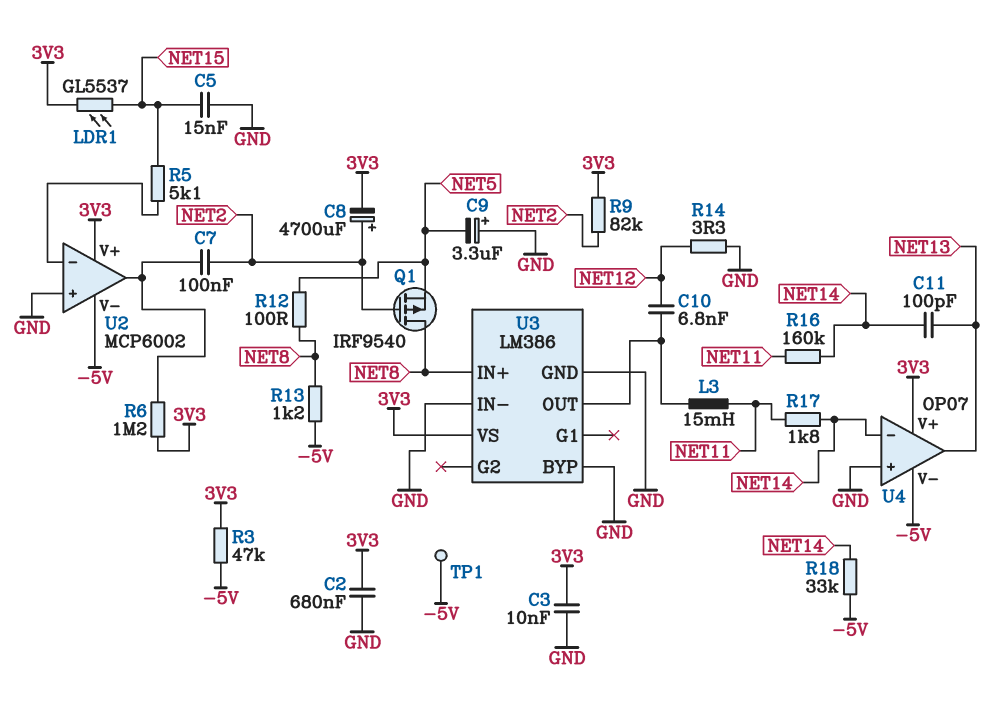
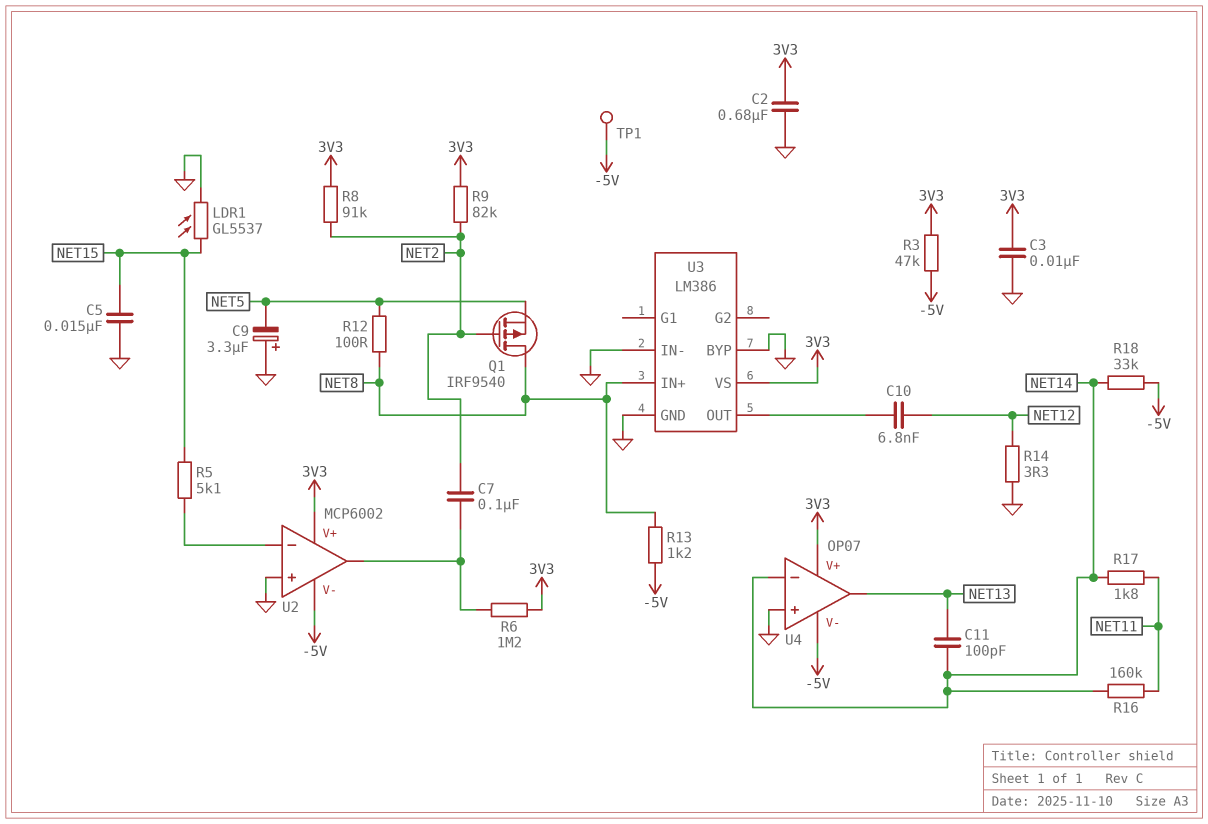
C8: 4700uF (plus NET2, minus 3V3) -> none
L3: 15mH (NET11, U3/OUT) -> none
LDR1: GL5537 (3V3, NET15) -> GL5537 (GND, NET15)
R8: none -> 91k (3V3, NET2)

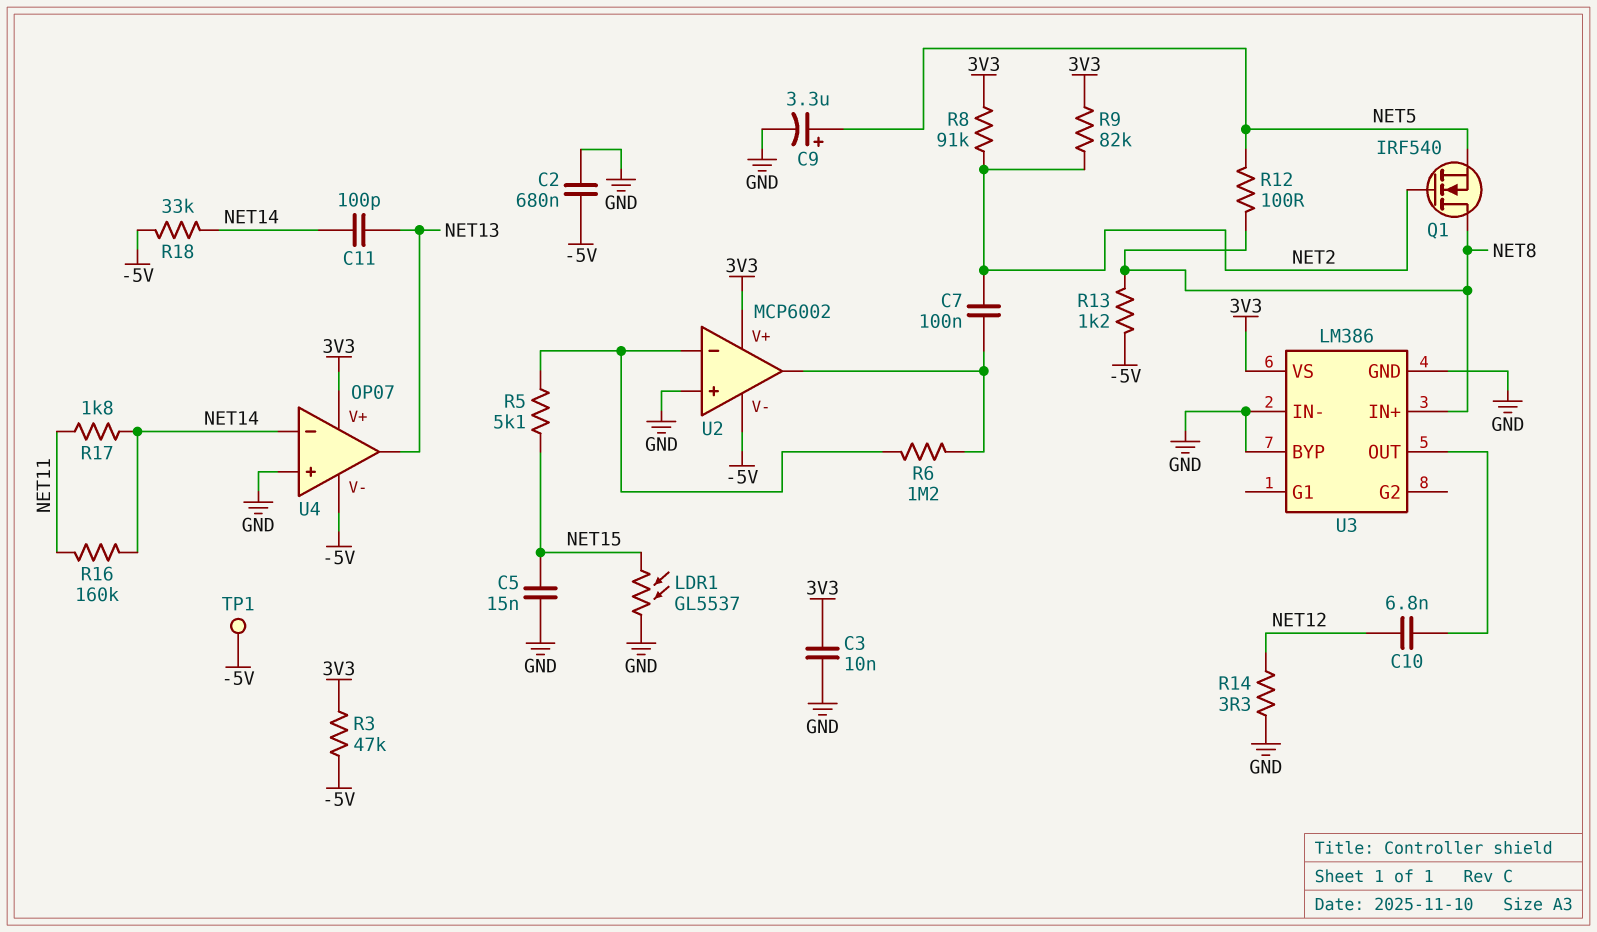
C2: 680nF (3V3, GND) -> 680nF (-5V, GND)
C9: 3.3uF (plus GND, minus NET5) -> 3.3uF (plus NET5, minus GND)
Q1: PMOS IRF9540 (G NET2, D NET8, S NET5) -> NMOS IRF540 (G NET2, D NET8, S NET5)
R6: 1.2M (3V3, U2/out) -> 1.2M (U2/in-, U2/out)

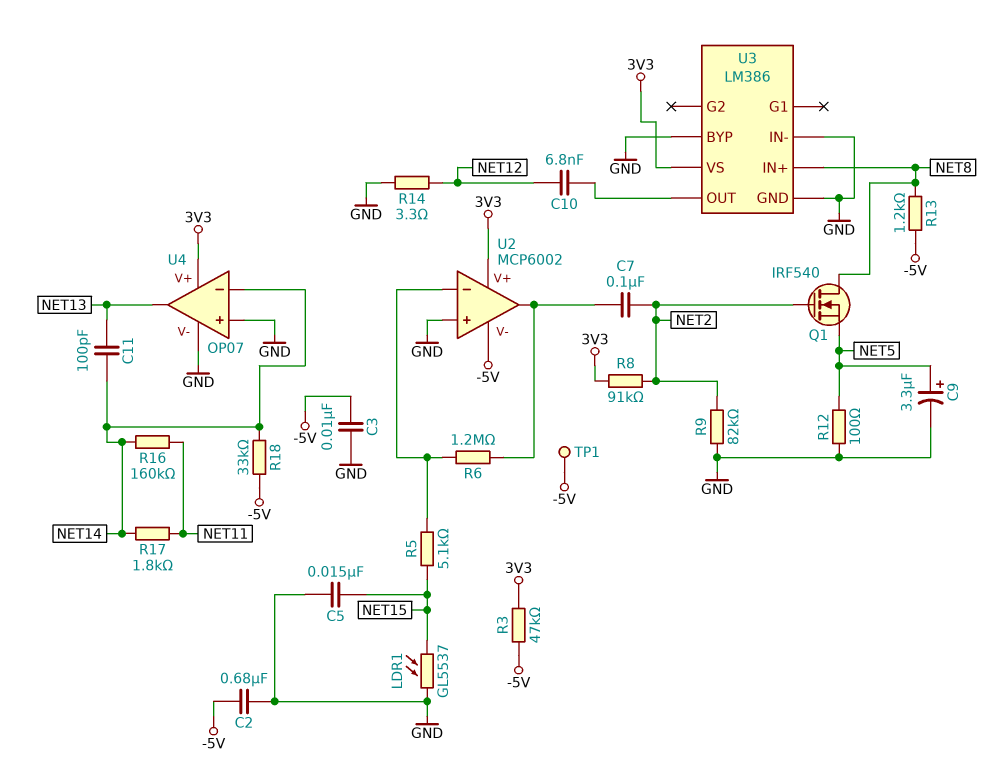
C3: 10nF (3V3, GND) -> 10nF (-5V, GND)
R9: 82k (3V3, NET2) -> 82k (GND, NET2)
R12: 100 (NET5, NET8) -> 100 (GND, NET5)
U4 pin V-: -5V -> GND

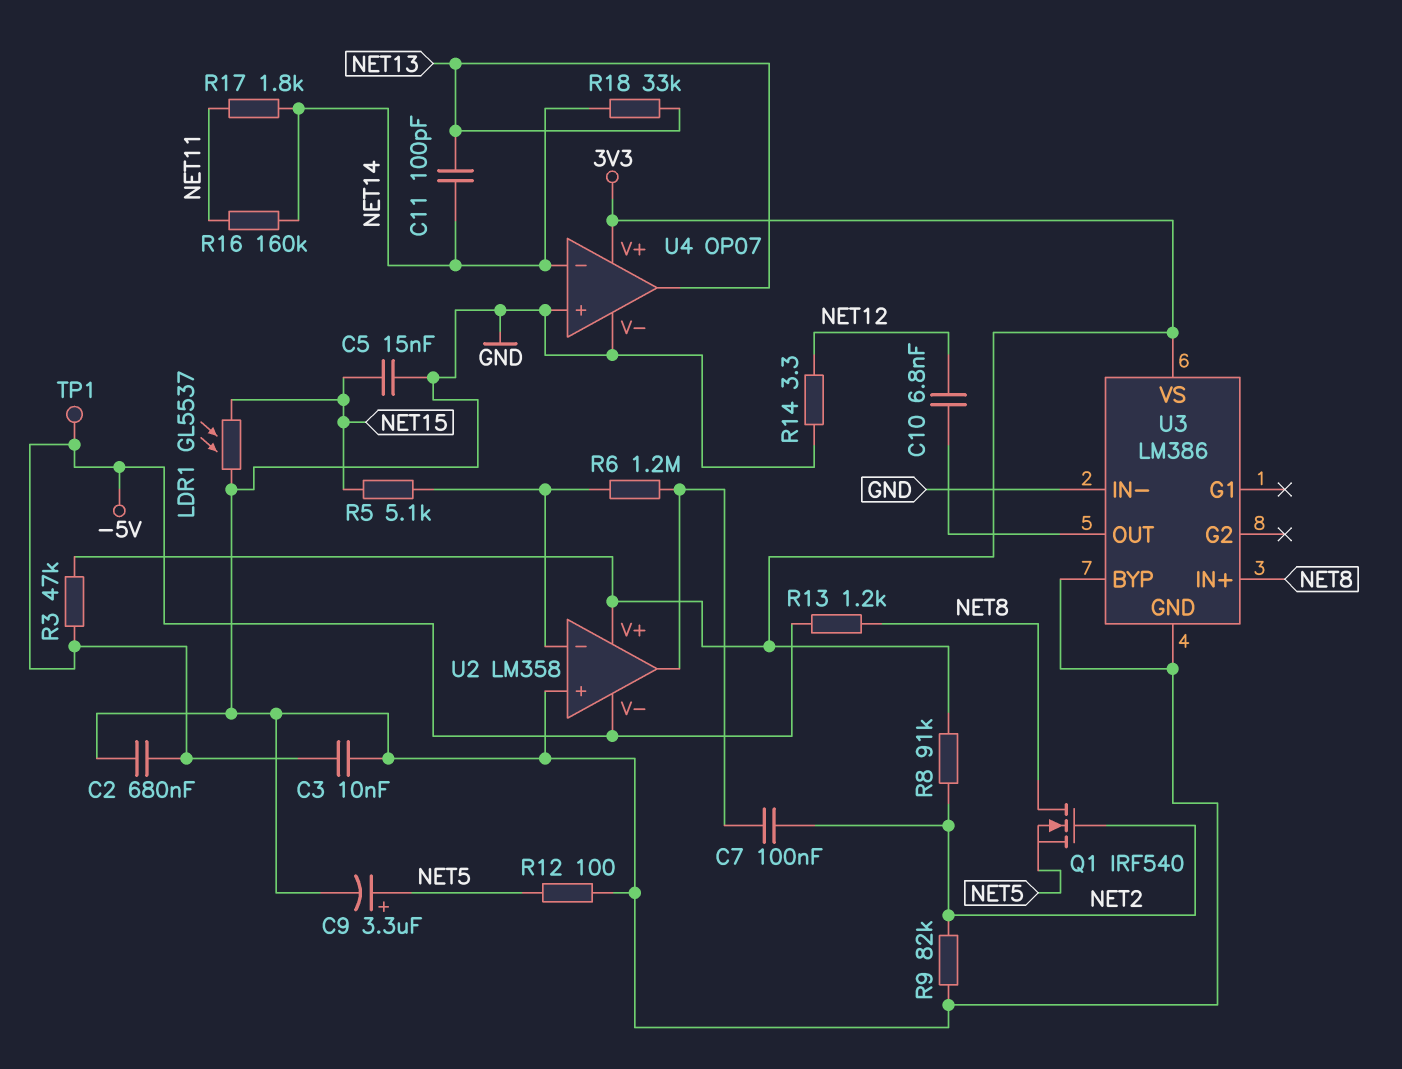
R18: 33k (-5V, NET14) -> 33k (NET13, NET14)
U2: MCP6002 -> LM358

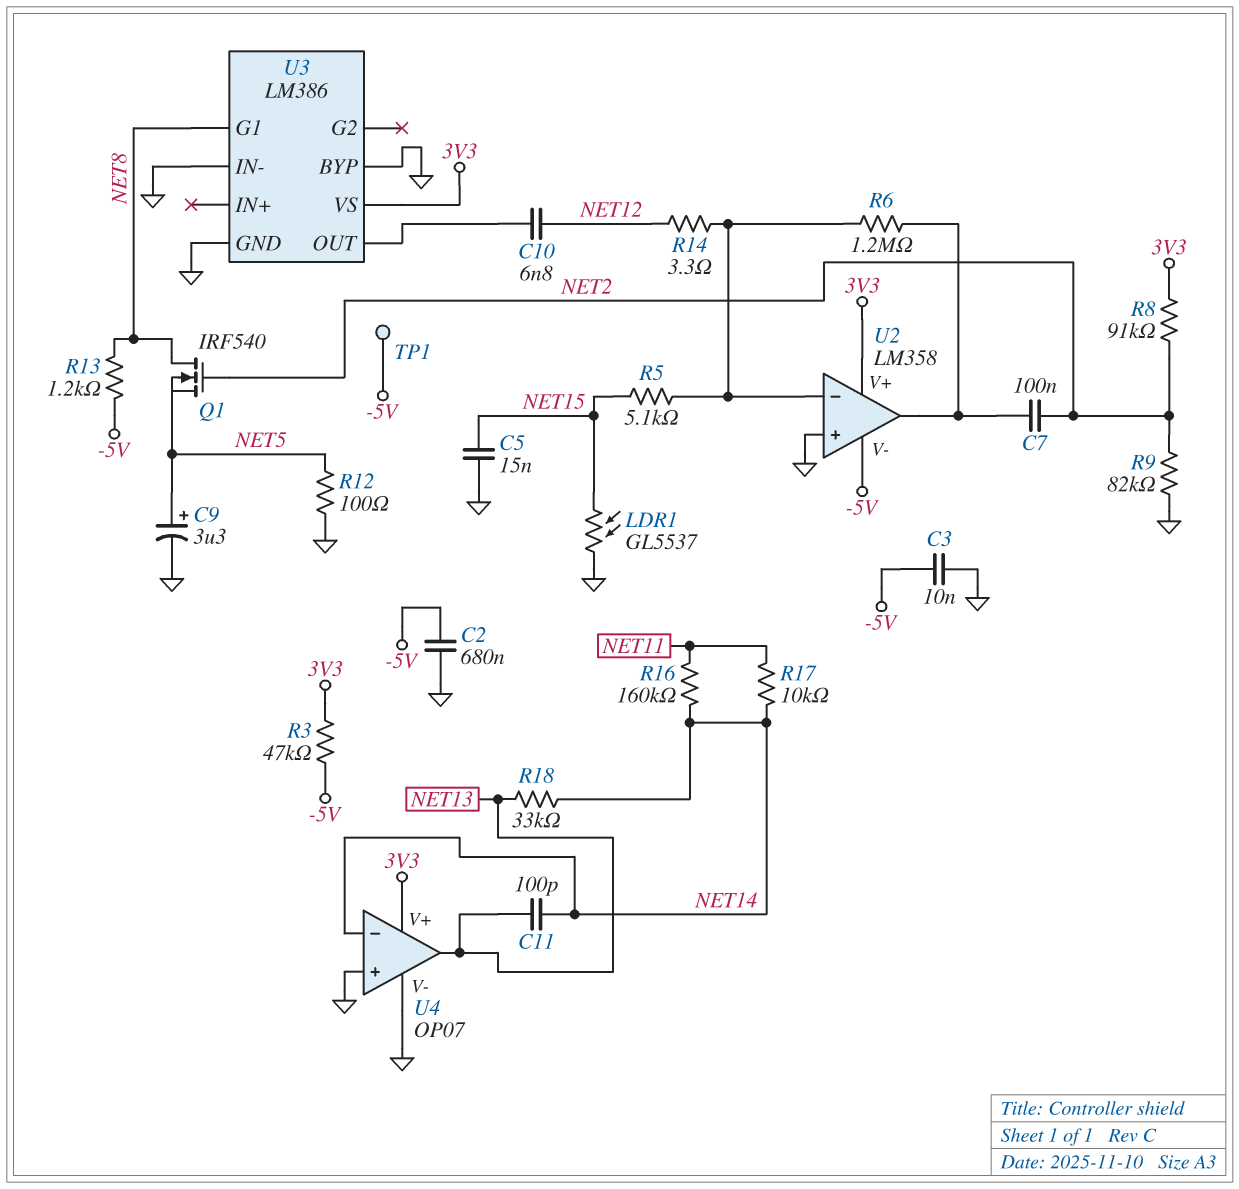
R14: 3.3 (GND, NET12) -> 3.3 (NET12, U2/in-)
R17: 1.8k (NET11, NET14) -> 10k (NET11, NET14)
U3 pin G1: none -> NET8
U3 pin IN+: NET8 -> none

